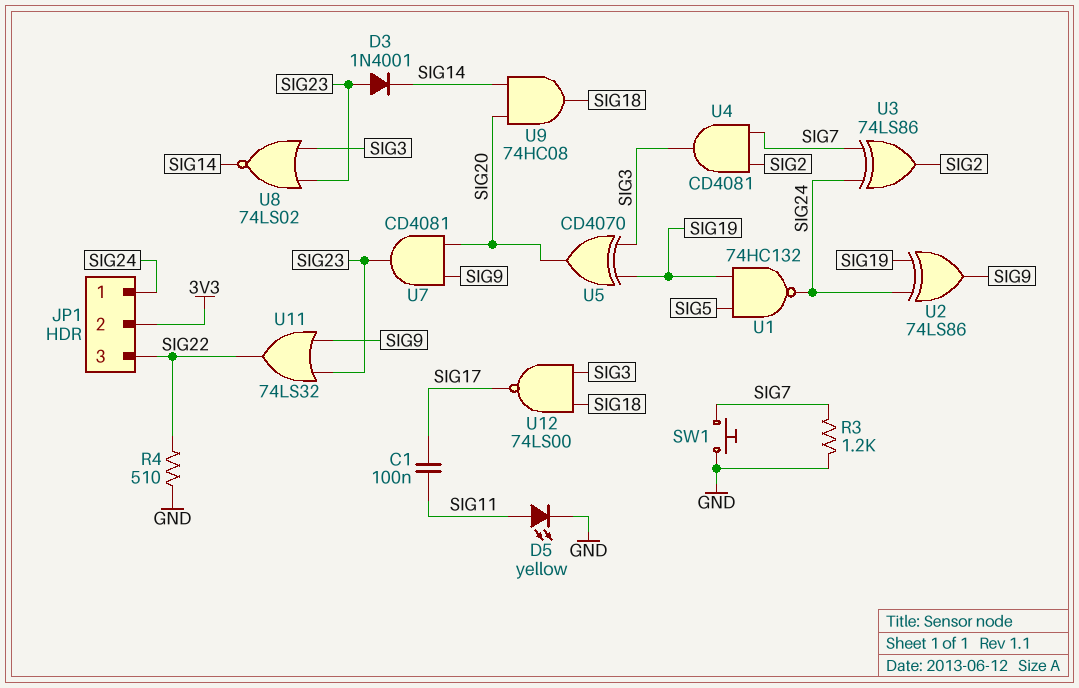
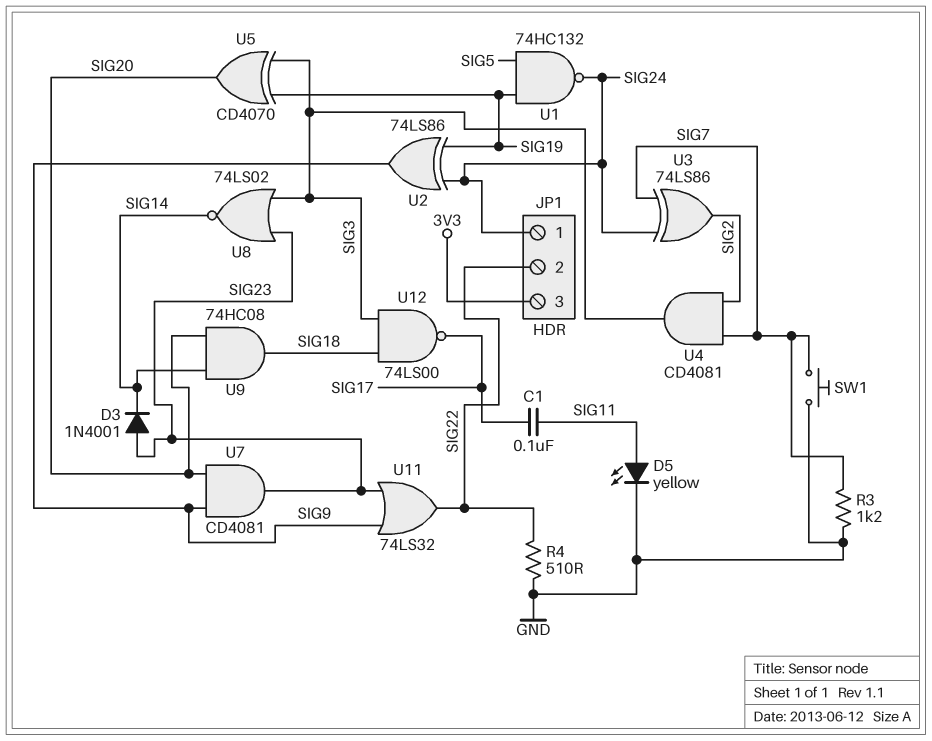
JP1 pin 2: 3V3 -> SIG22
JP1 pin 3: SIG22 -> 3V3

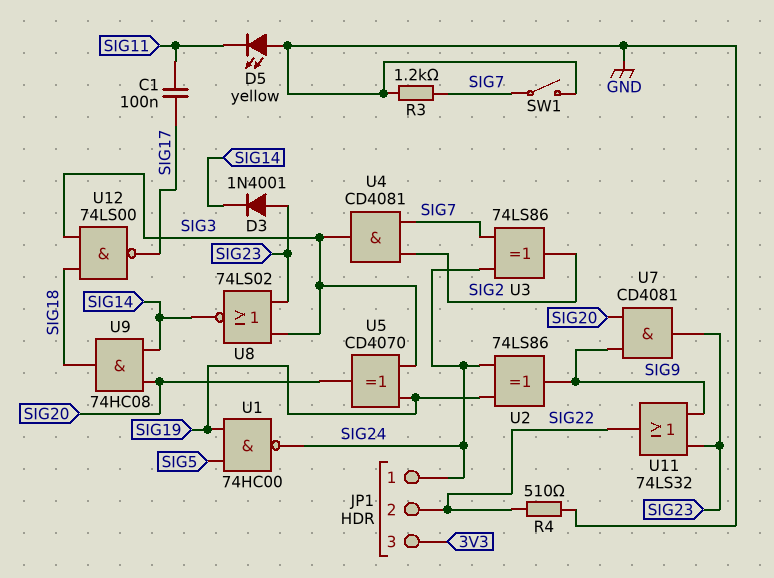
D5: LED yellow (A SIG11, K GND) -> LED yellow (A GND, K SIG11)
SW1: button (GND, SIG7) -> switch (GND, SIG7)
U1: NAND 74HC132 (in SIG5, in SIG19, out SIG24) -> NAND 74HC00 (in SIG5, in SIG19, out SIG24)

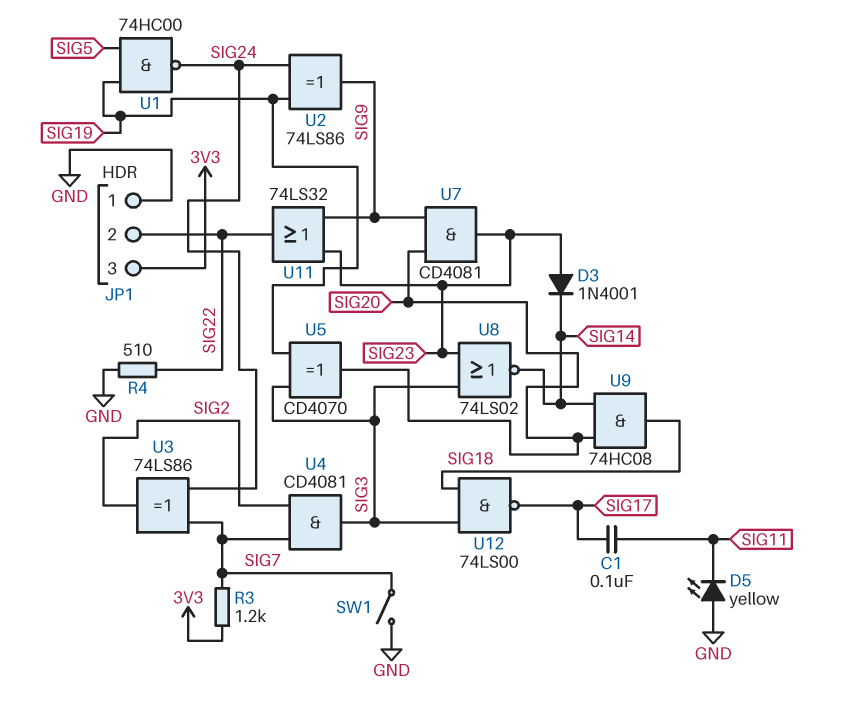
JP1 pin 1: SIG24 -> GND
R3: 1.2k (GND, SIG7) -> 1.2k (3V3, SIG7)

